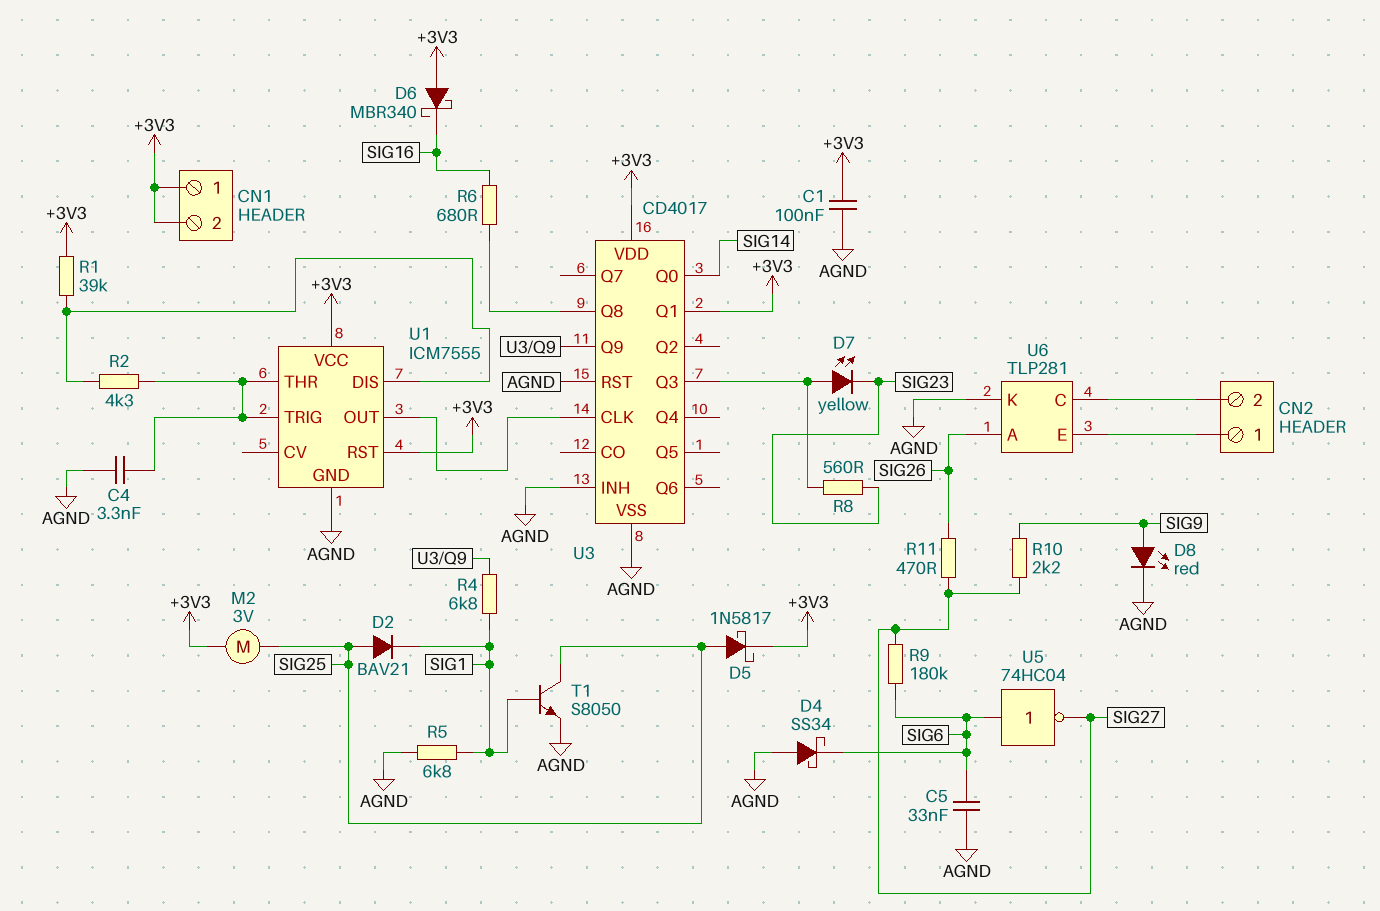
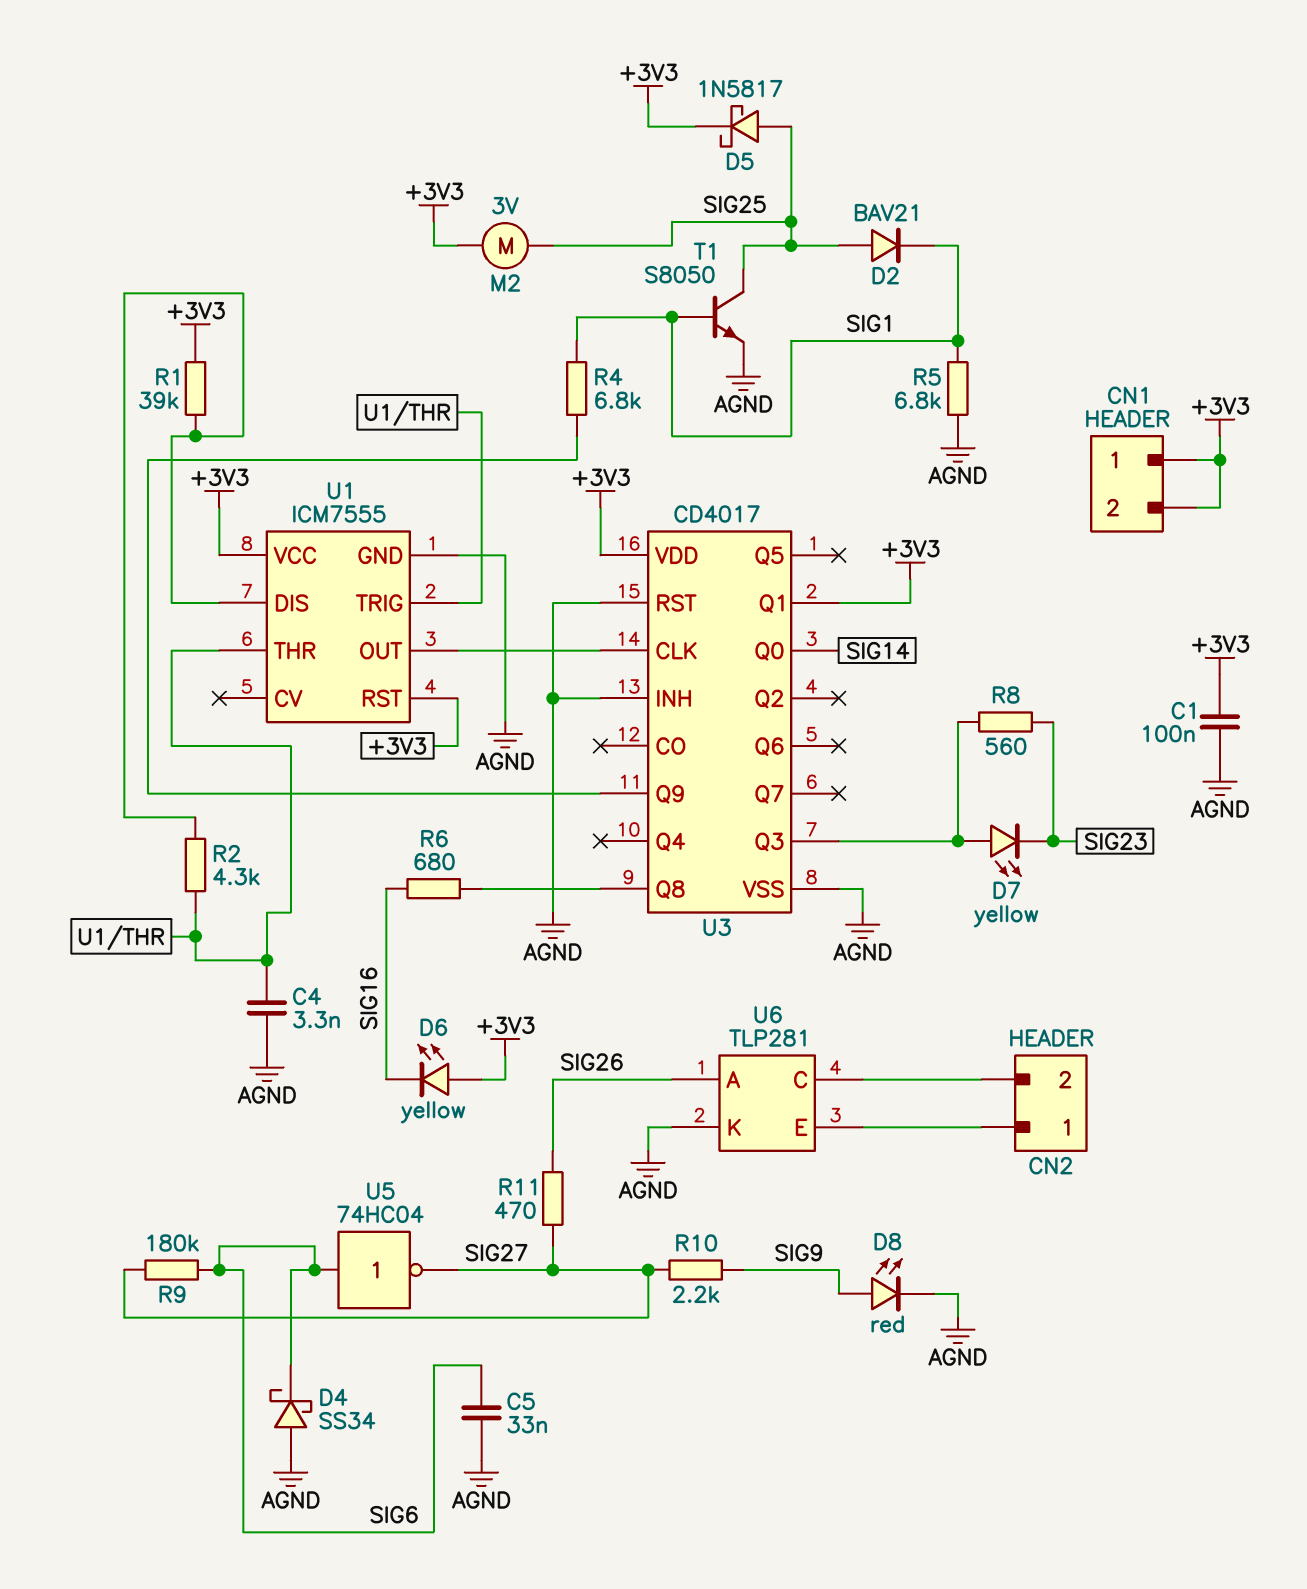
D6: schottky MBR340 (A +3V3, K SIG16) -> LED yellow (A +3V3, K SIG16)

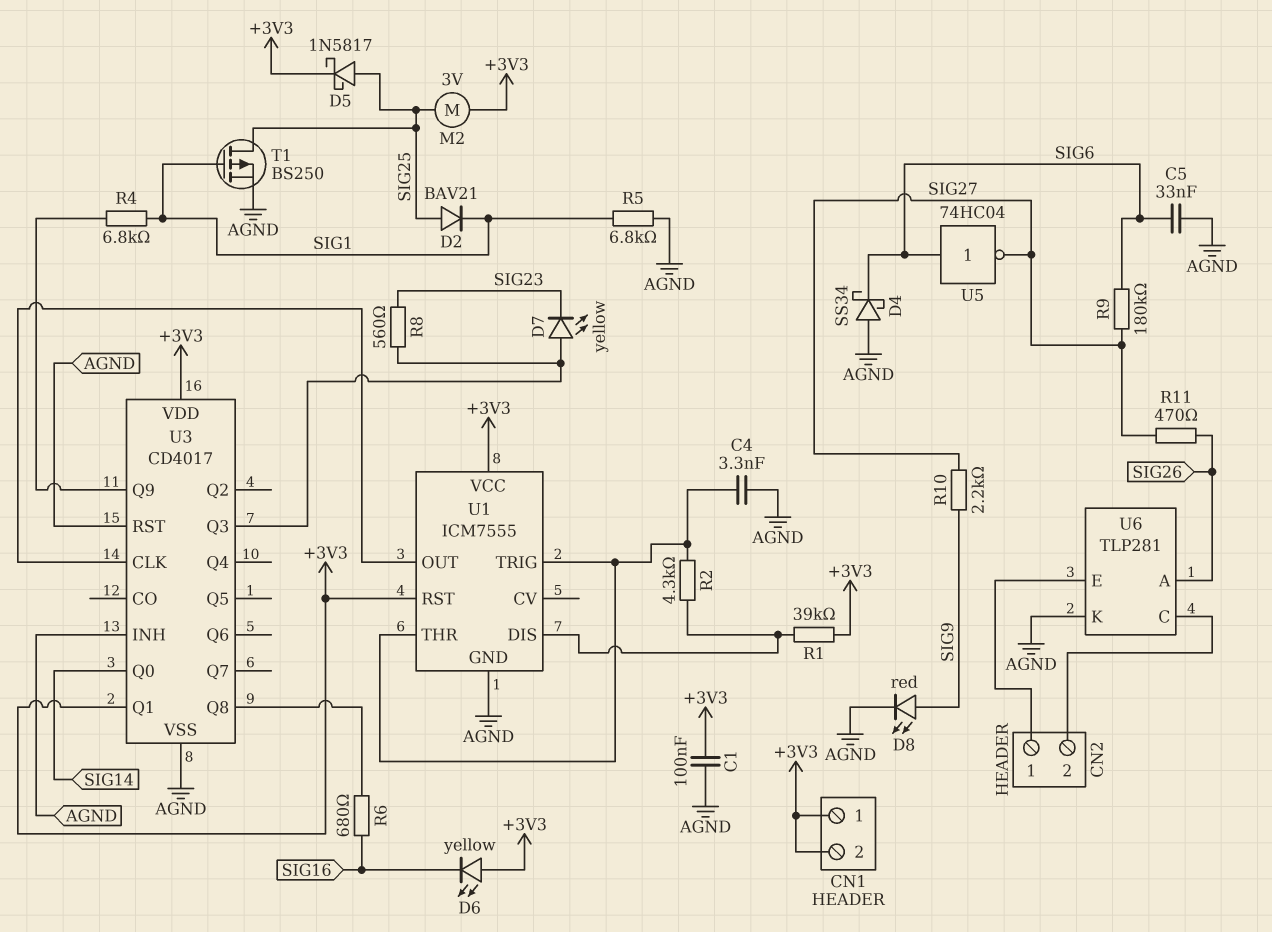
T1: NPN S8050 (B SIG1, C SIG25, E AGND) -> PMOS BS250 (G SIG1, D SIG25, S AGND)

